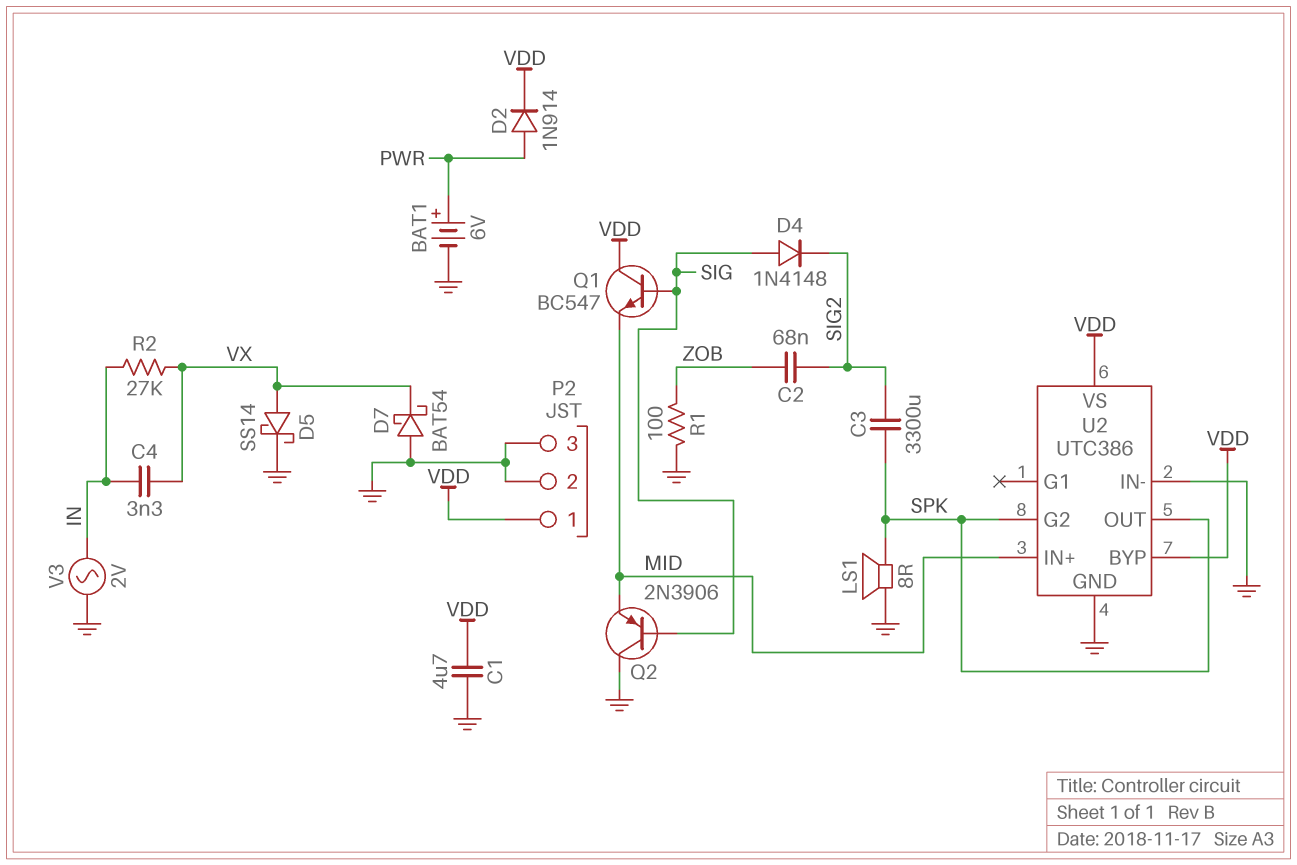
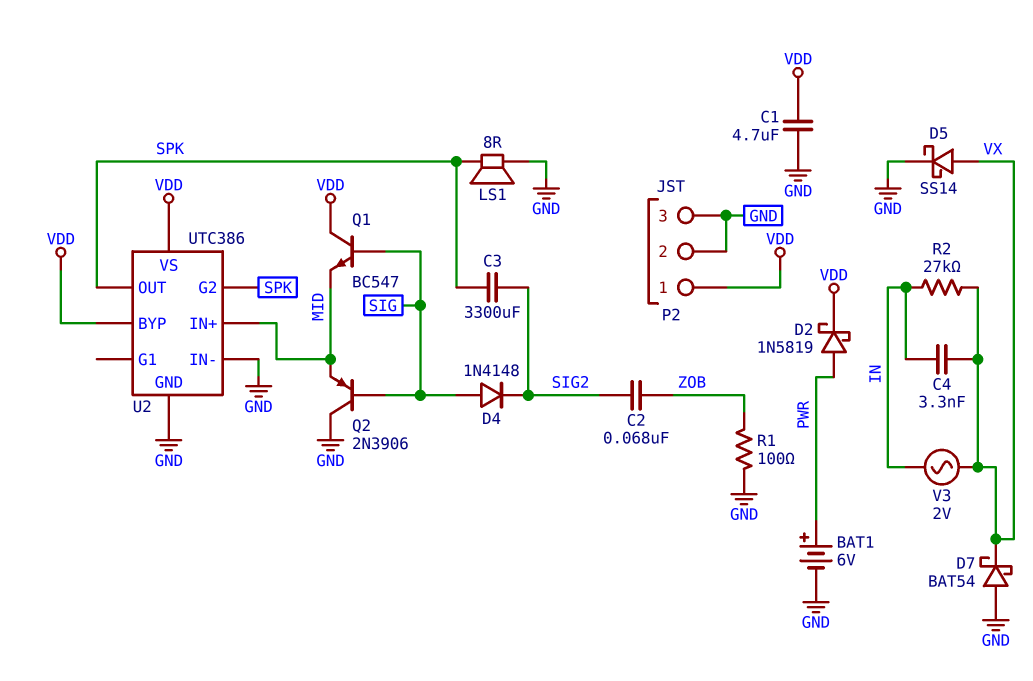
D2: diode 1N914 (A PWR, K VDD) -> schottky 1N5819 (A PWR, K VDD)
V3: AC 2V (GND, IN) -> AC 2V (IN, VX)

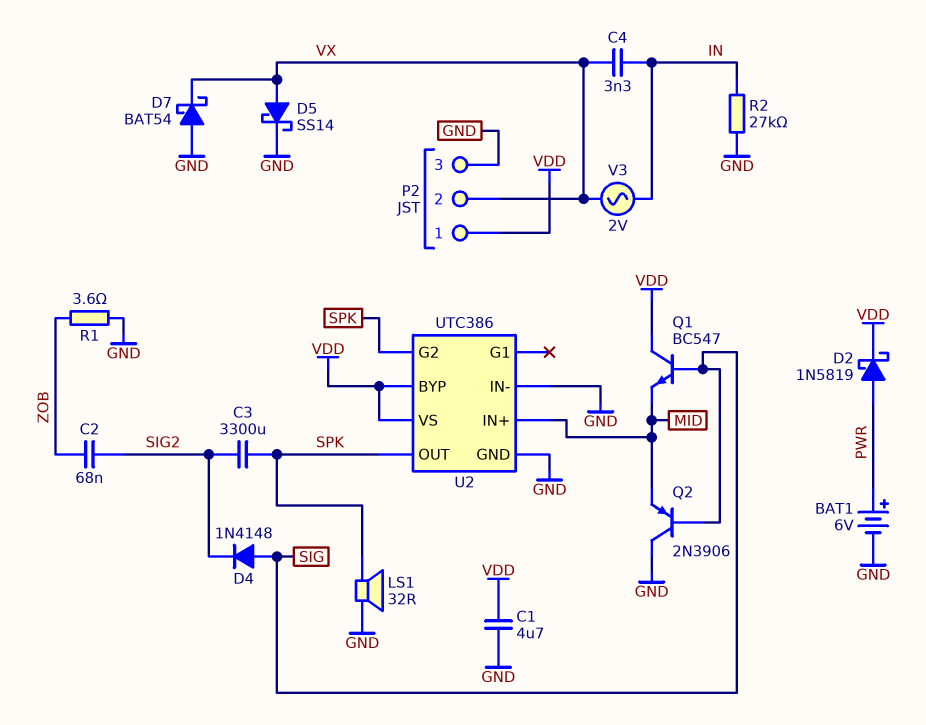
LS1: speaker 8R (GND, SPK) -> speaker 32R (GND, SPK)
P2 pin 2: GND -> VX
R1: 100 (GND, ZOB) -> 3.6 (GND, ZOB)
R2: 27k (IN, VX) -> 27k (GND, IN)

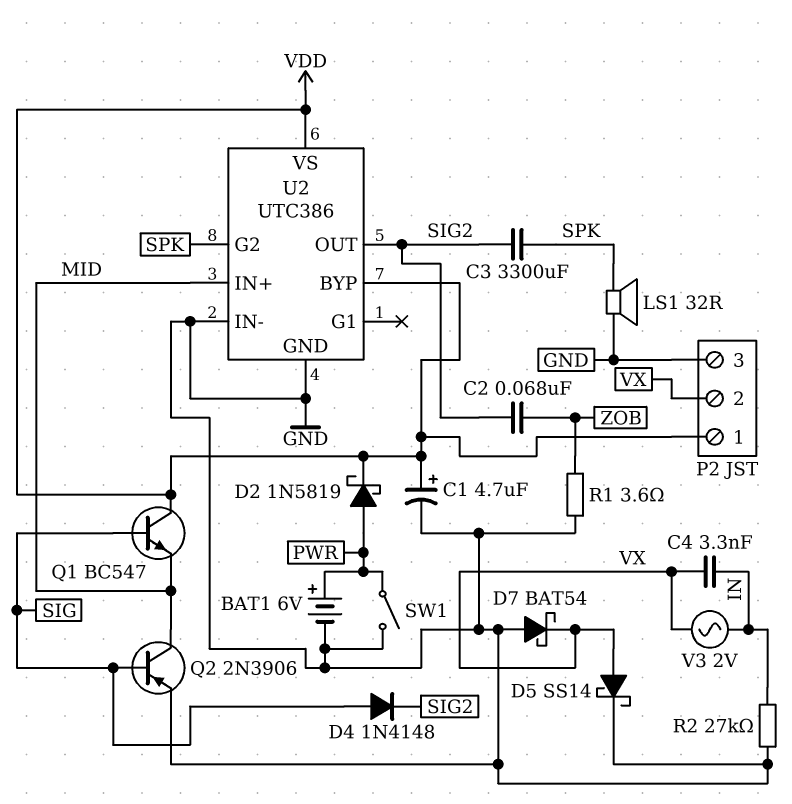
C1: 4.7uF (GND, VDD) -> 4.7uF (plus VDD, minus GND)
Q2: PNP 2N3906 (B SIG, C GND, E MID) -> PNP 2N3906 (B SIG, C MID, E GND)
SW1: none -> switch (GND, PWR)
U2 pin OUT: SPK -> SIG2

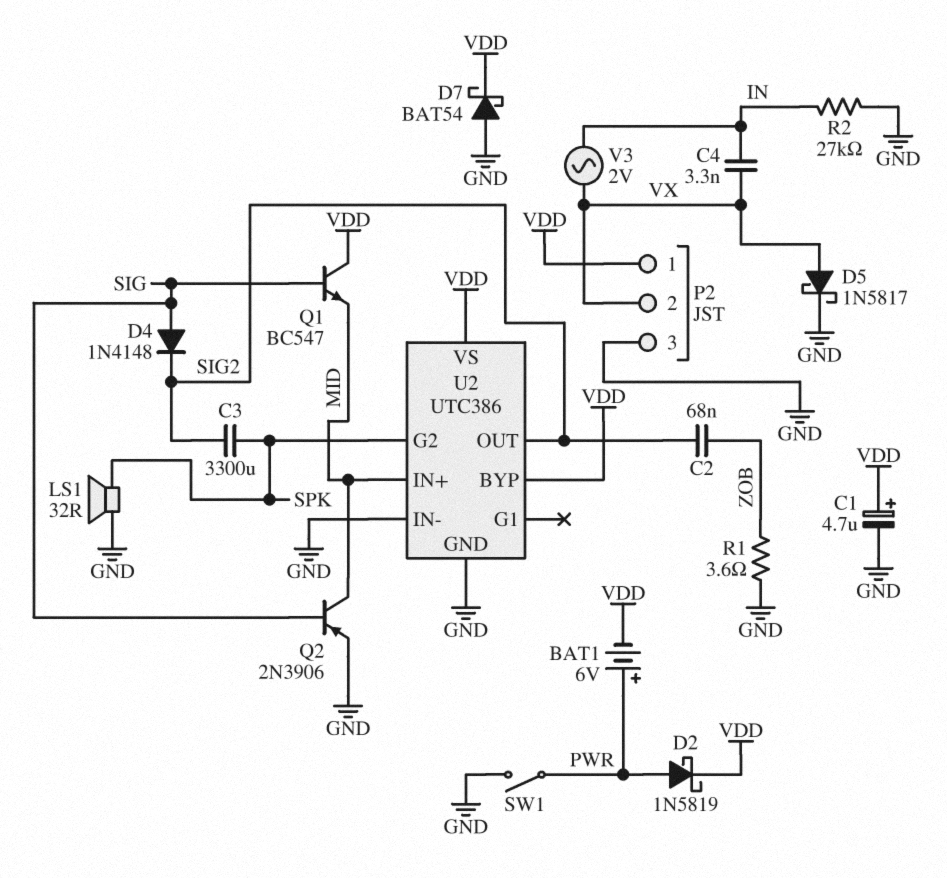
BAT1: 6V (plus PWR, minus GND) -> 6V (plus PWR, minus VDD)
D5: schottky SS14 (A VX, K GND) -> schottky 1N5817 (A VX, K GND)
D7: schottky BAT54 (A GND, K VX) -> schottky BAT54 (A GND, K VDD)

